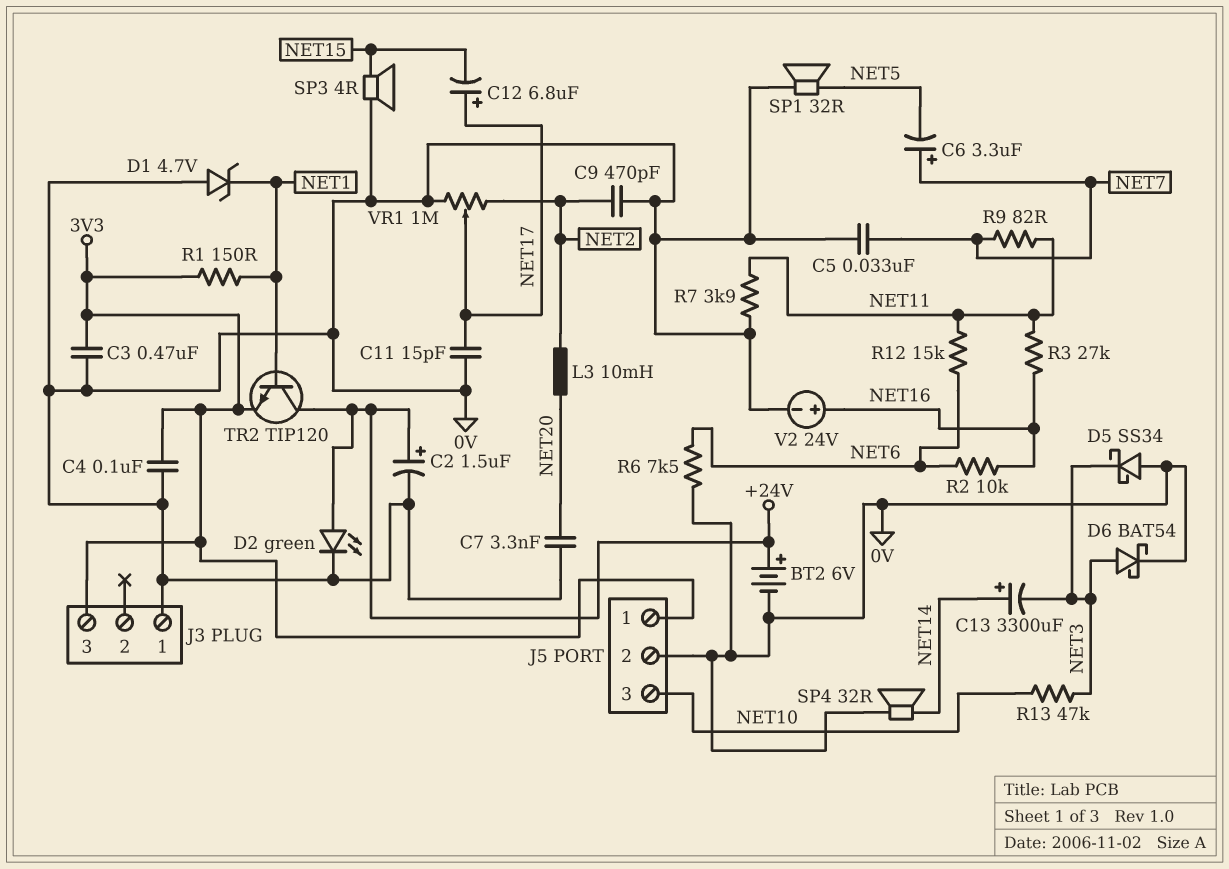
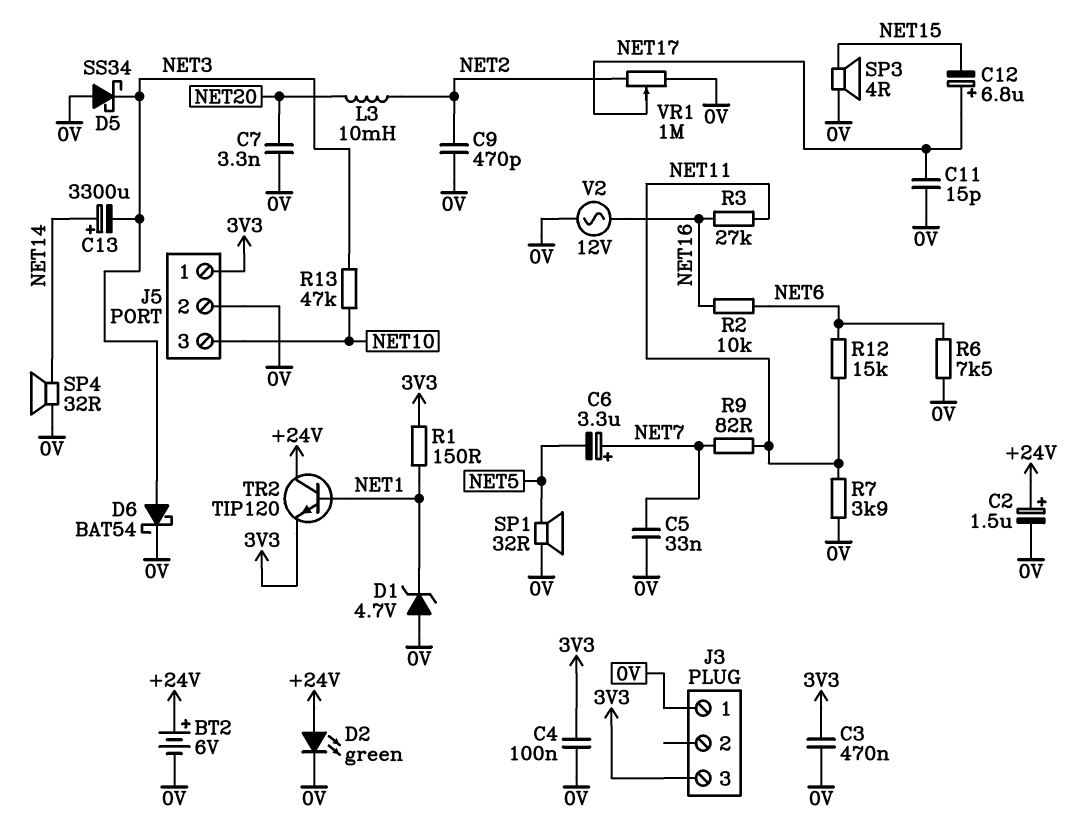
V2: 24V (plus NET16, minus 0V) -> AC 12V (0V, NET16)

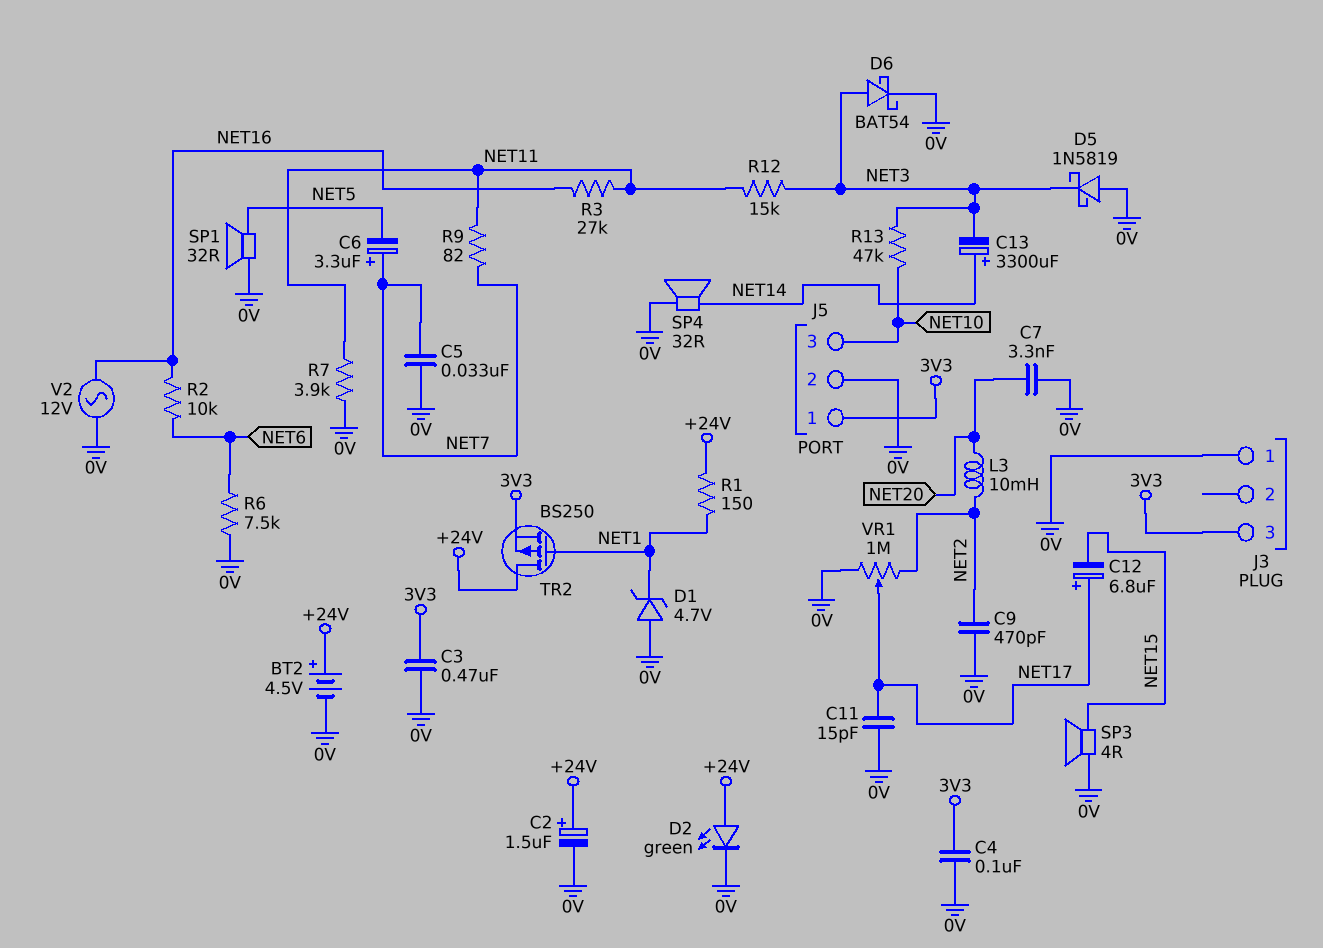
BT2: 6V (plus +24V, minus 0V) -> 4.5V (plus +24V, minus 0V)
D5: schottky SS34 (A 0V, K NET3) -> schottky 1N5819 (A 0V, K NET3)
R1: 150 (3V3, NET1) -> 150 (+24V, NET1)
R12: 15k (NET6, NET11) -> 15k (NET3, NET11)
TR2: NPN TIP120 (B NET1, C +24V, E 3V3) -> PMOS BS250 (G NET1, D +24V, S 3V3)

